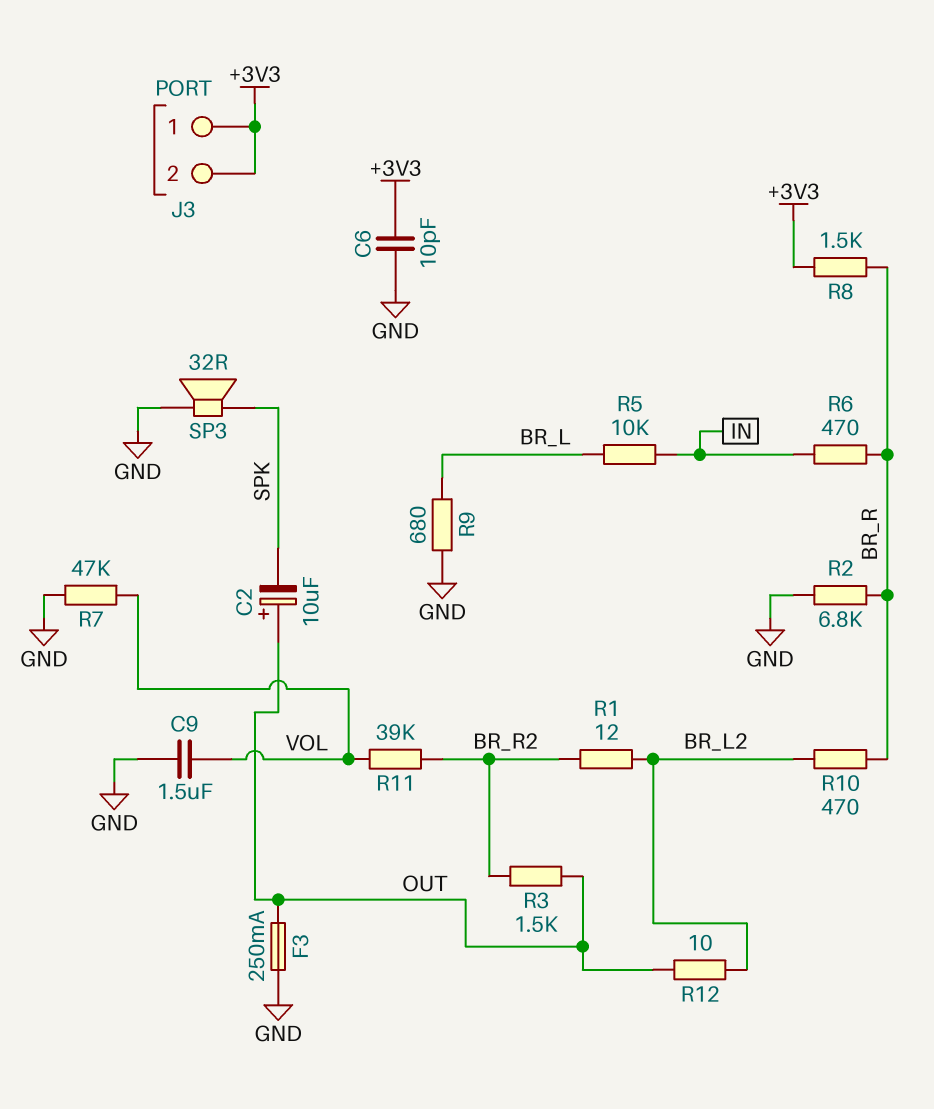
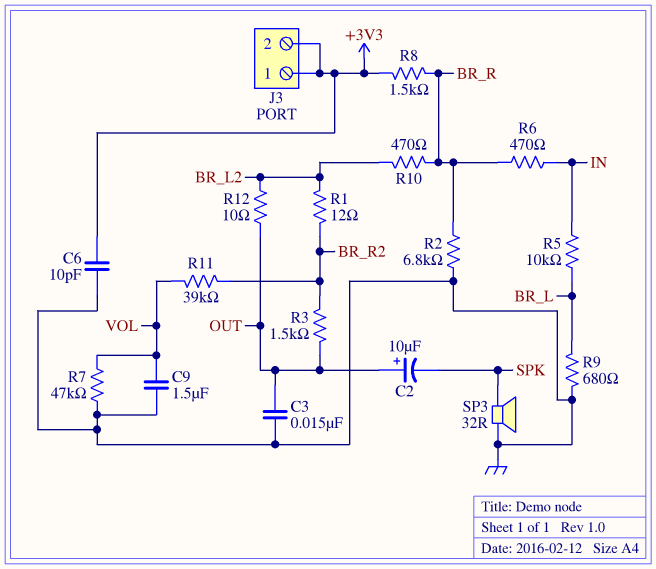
C3: none -> 15nF (GND, OUT)
F3: 250mA (GND, OUT) -> none

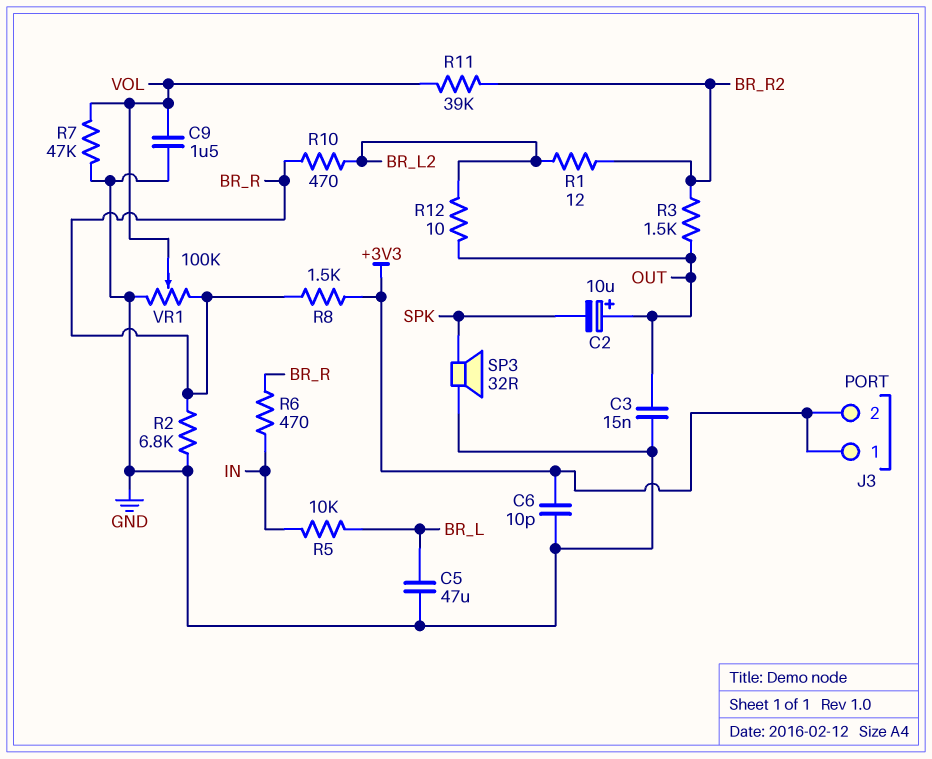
C5: none -> 47uF (BR_L, GND)
R9: 680 (BR_L, GND) -> none
VR1: none -> 100k (BR_R, GND, wiper VOL)

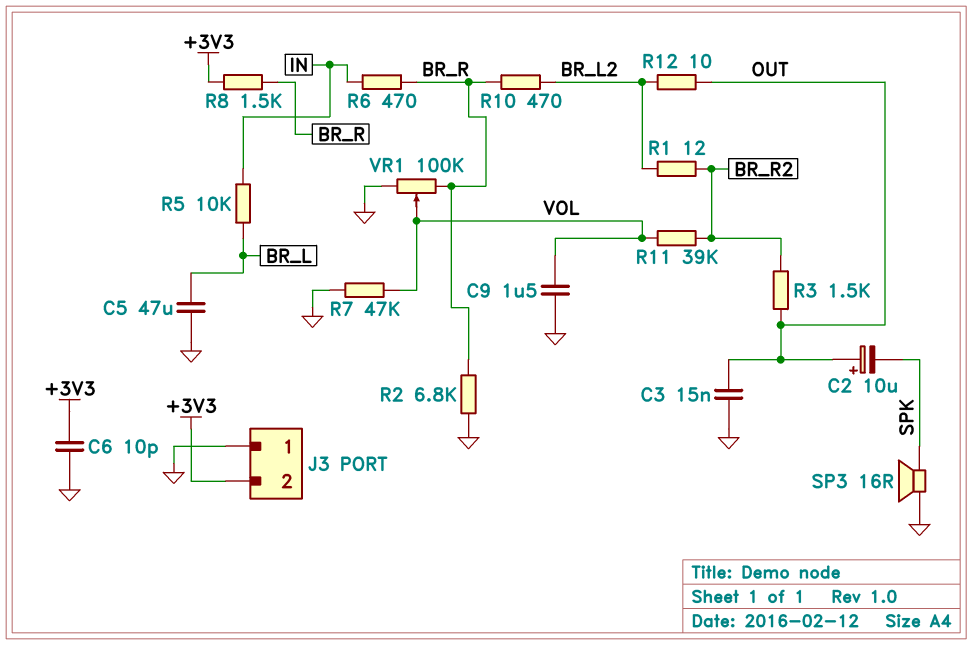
J3 pin 1: +3V3 -> GND
SP3: speaker 32R (GND, SPK) -> speaker 16R (GND, SPK)

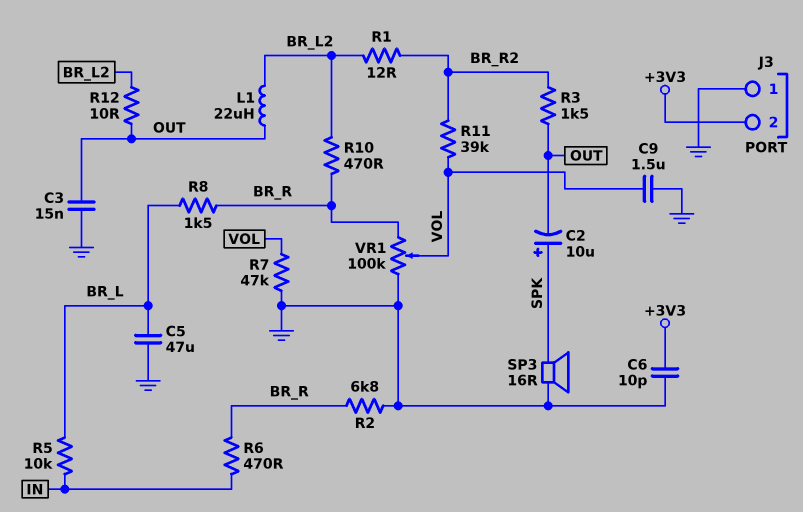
C2: 10uF (plus OUT, minus SPK) -> 10uF (plus SPK, minus OUT)
L1: none -> 22uH (BR_L2, OUT)
R8: 1.5k (+3V3, BR_R) -> 1.5k (BR_L, BR_R)

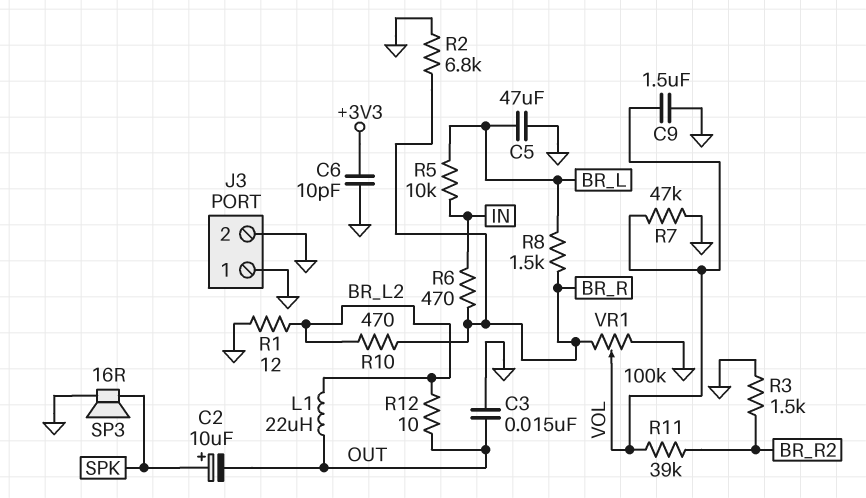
J3 pin 2: +3V3 -> GND
R1: 12 (BR_L2, BR_R2) -> 12 (BR_L2, GND)
R3: 1.5k (BR_R2, OUT) -> 1.5k (BR_R2, GND)

